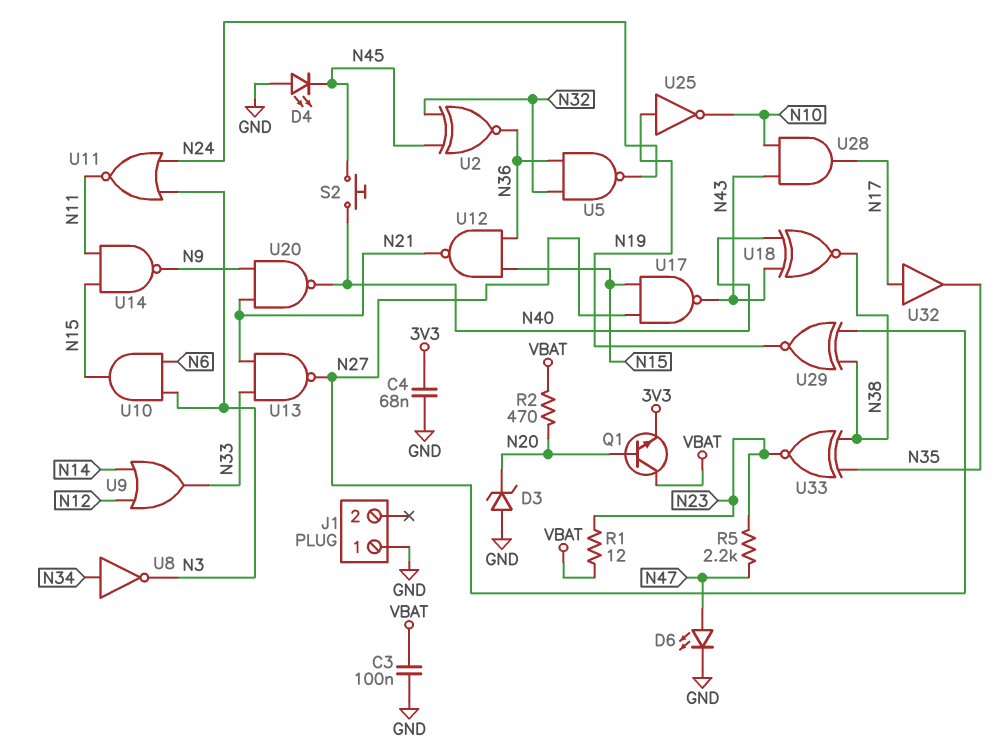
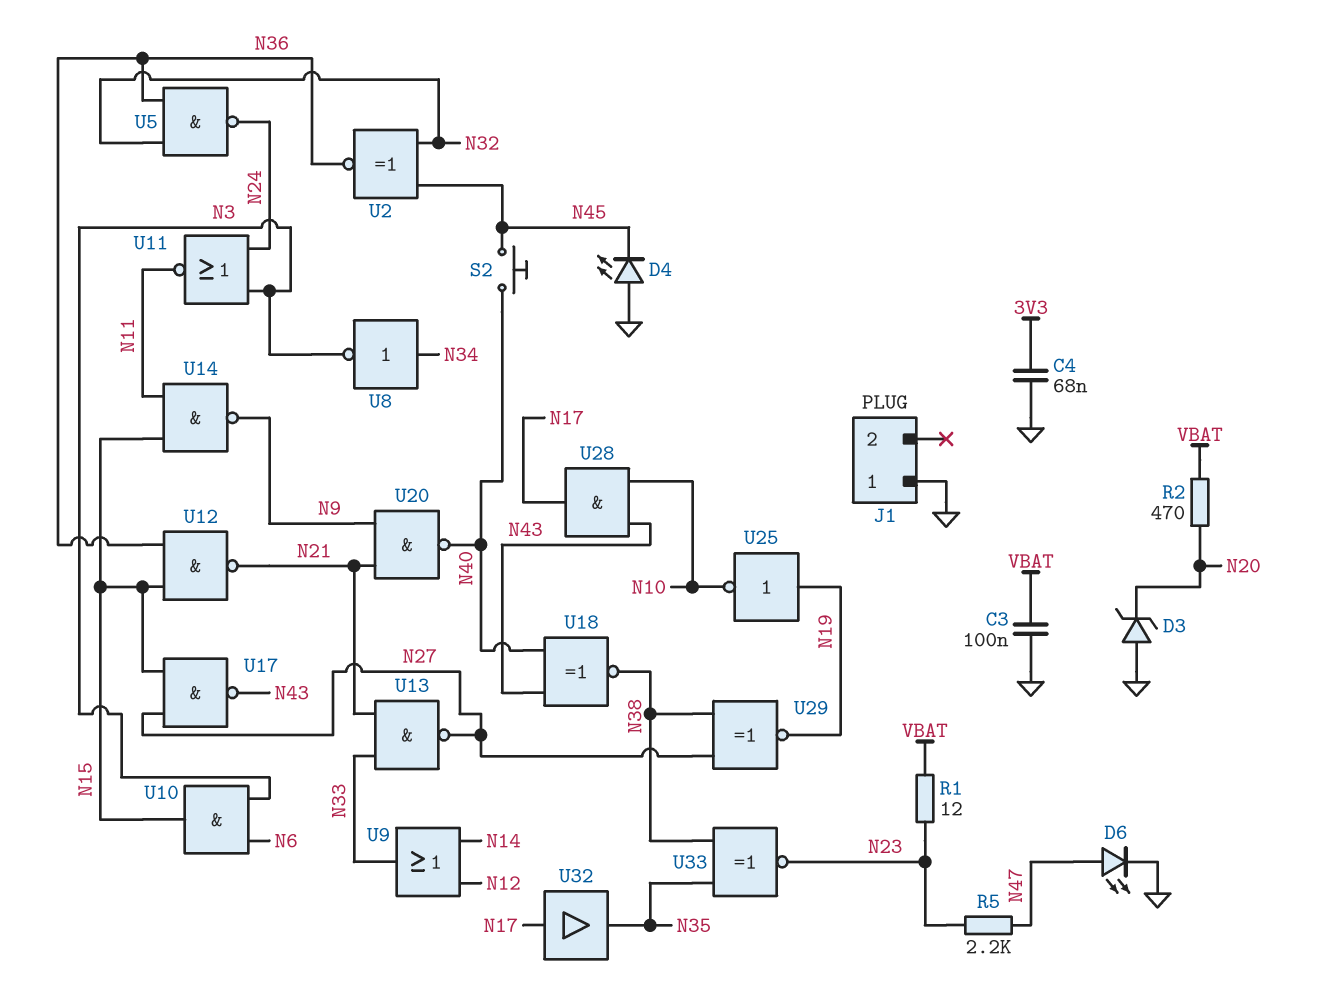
Q1: NPN (B N20, C VBAT, E 3V3) -> none

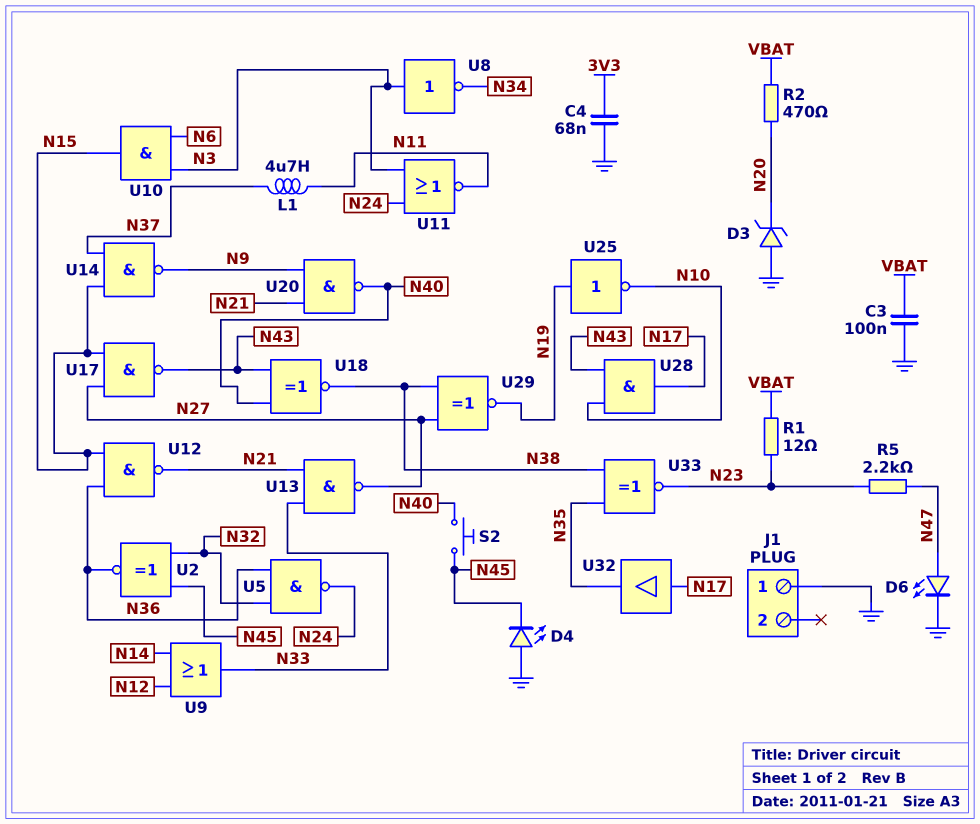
L1: none -> 4.7uH (N11, N37)
U8: NOT (in N34, out N3) -> NOT (in N3, out N34)
U14: NAND (in N11, in N15, out N9) -> NAND (in N15, in N37, out N9)

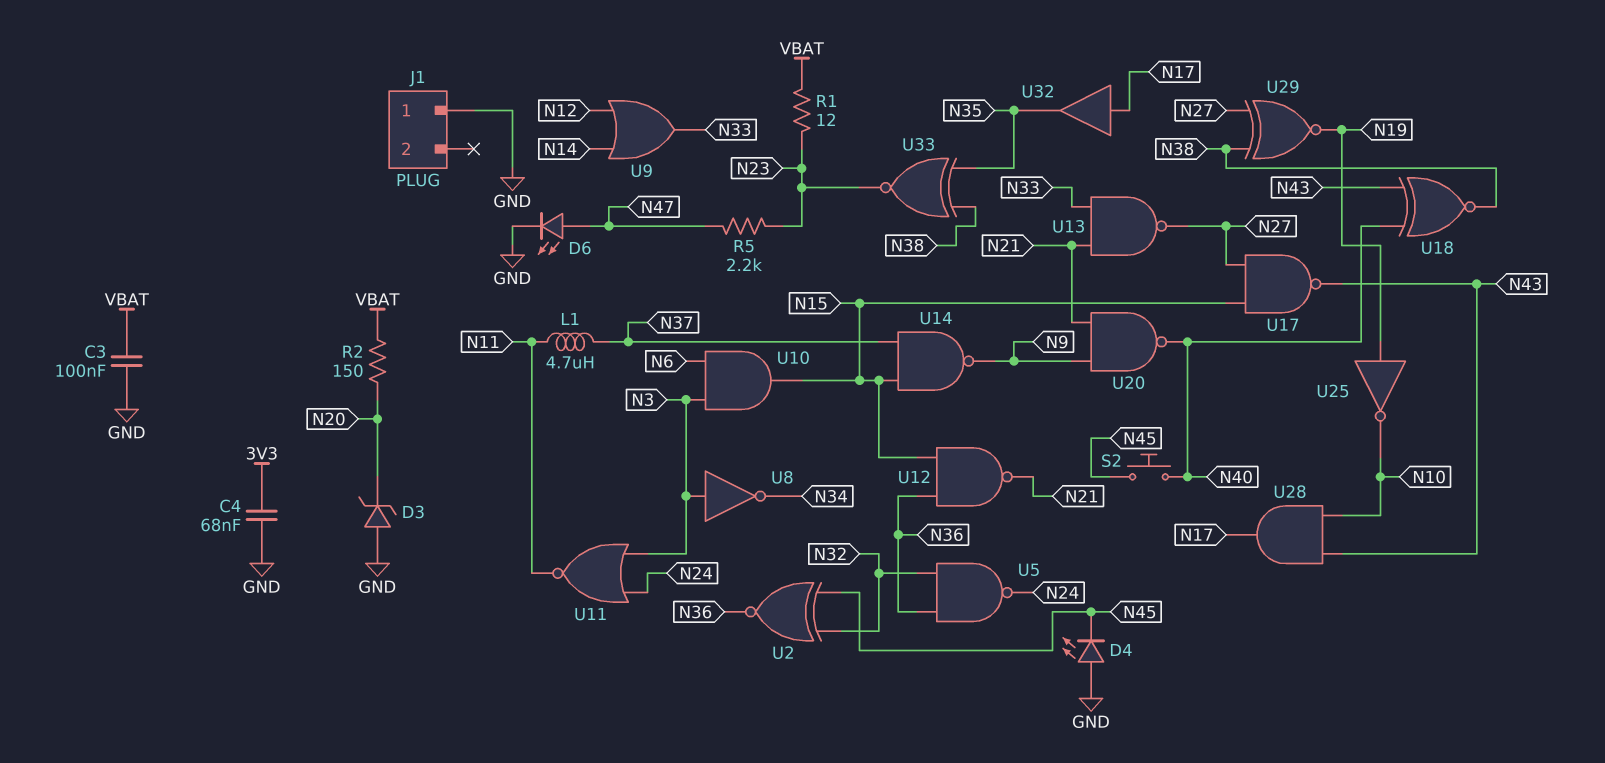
R2: 470 (N20, VBAT) -> 150 (N20, VBAT)

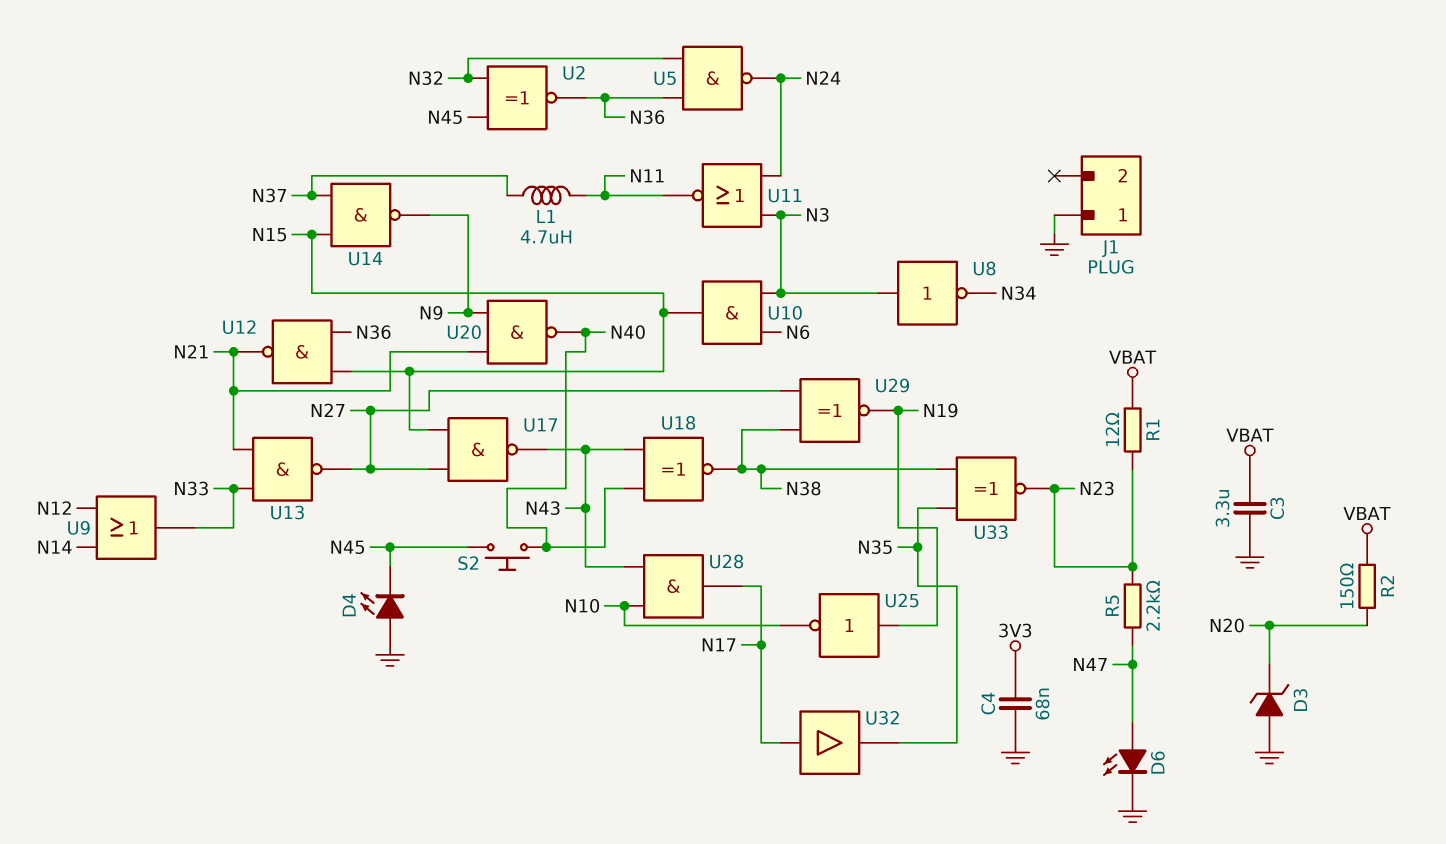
C3: 100nF (GND, VBAT) -> 3.3uF (GND, VBAT)

